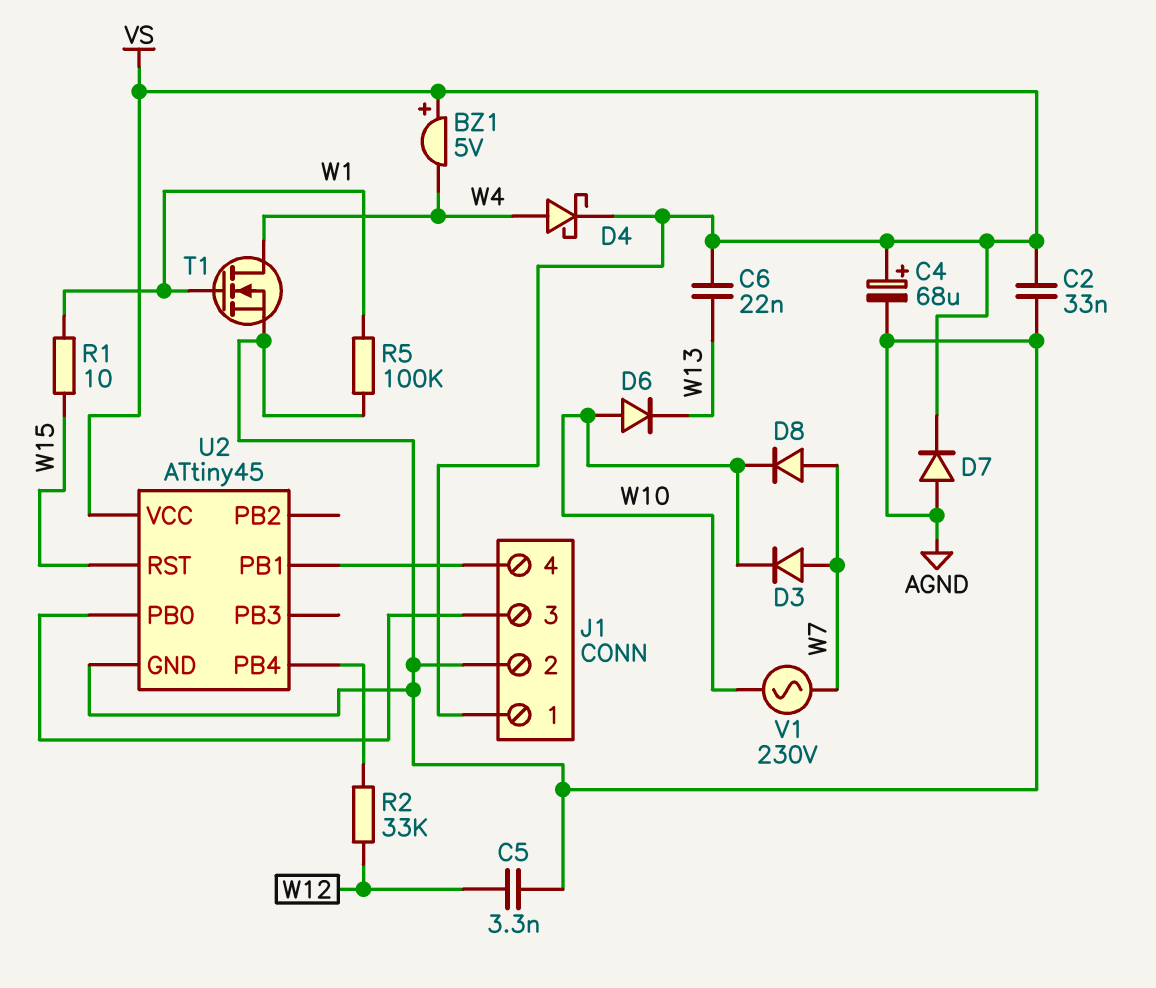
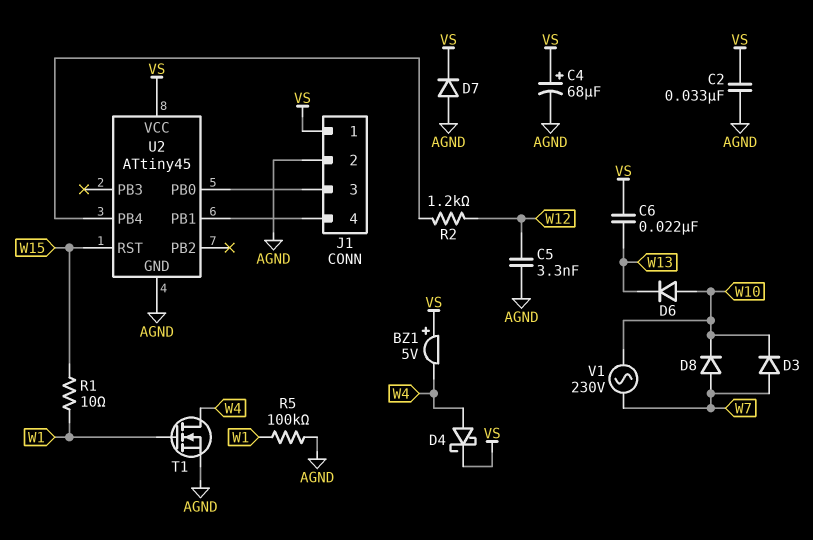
R2: 33k (U2/PB4, W12) -> 1.2k (U2/PB4, W12)

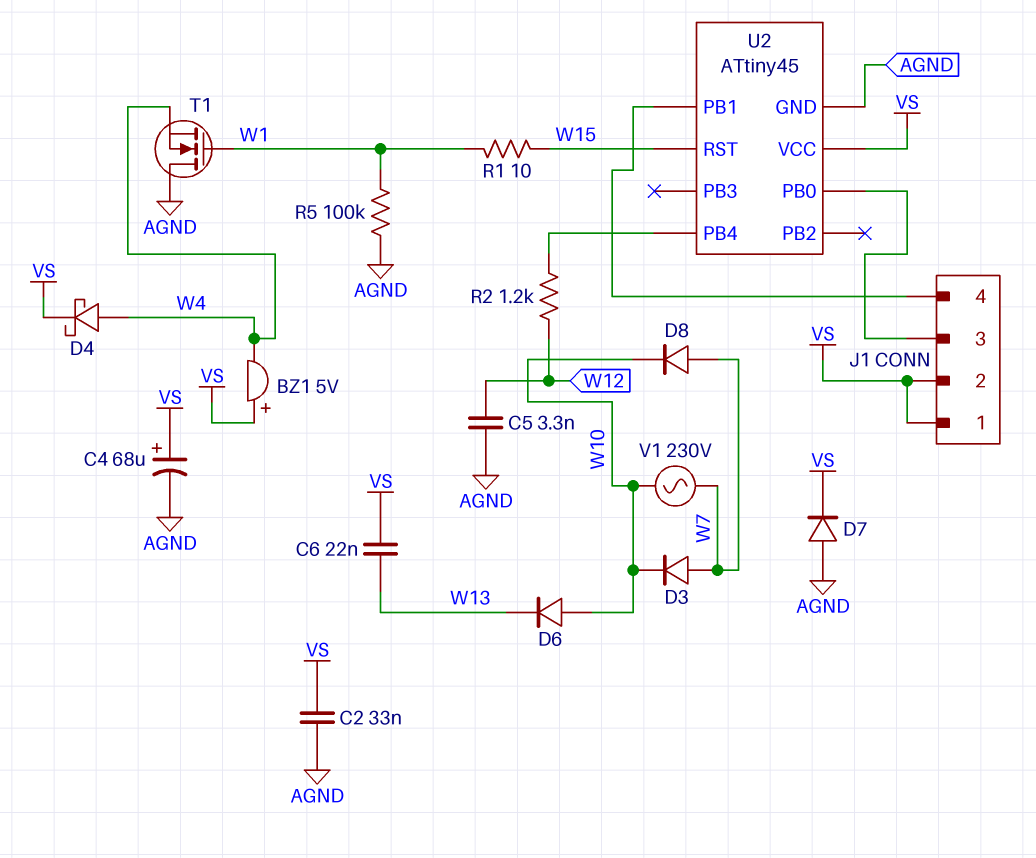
J1 pin 2: AGND -> VS
T1: NMOS (G W1, D W4, S AGND) -> NMOS (G W1, D AGND, S W4)

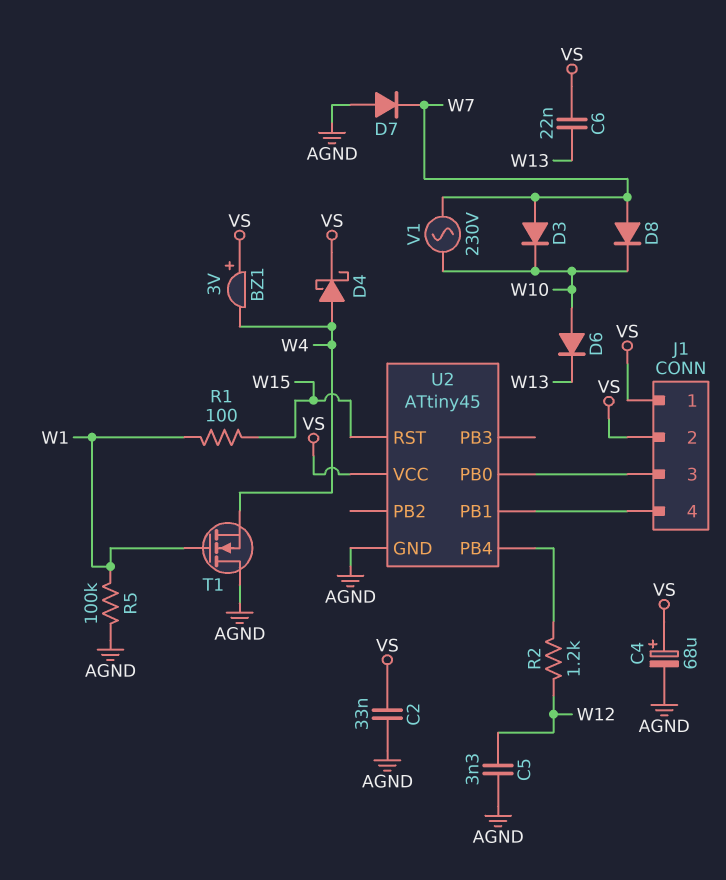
BZ1: buzzer 5V (plus VS, minus W4) -> buzzer 3V (plus VS, minus W4)
D7: diode (A AGND, K VS) -> diode (A AGND, K W7)
R1: 10 (W1, W15) -> 100 (W1, W15)

